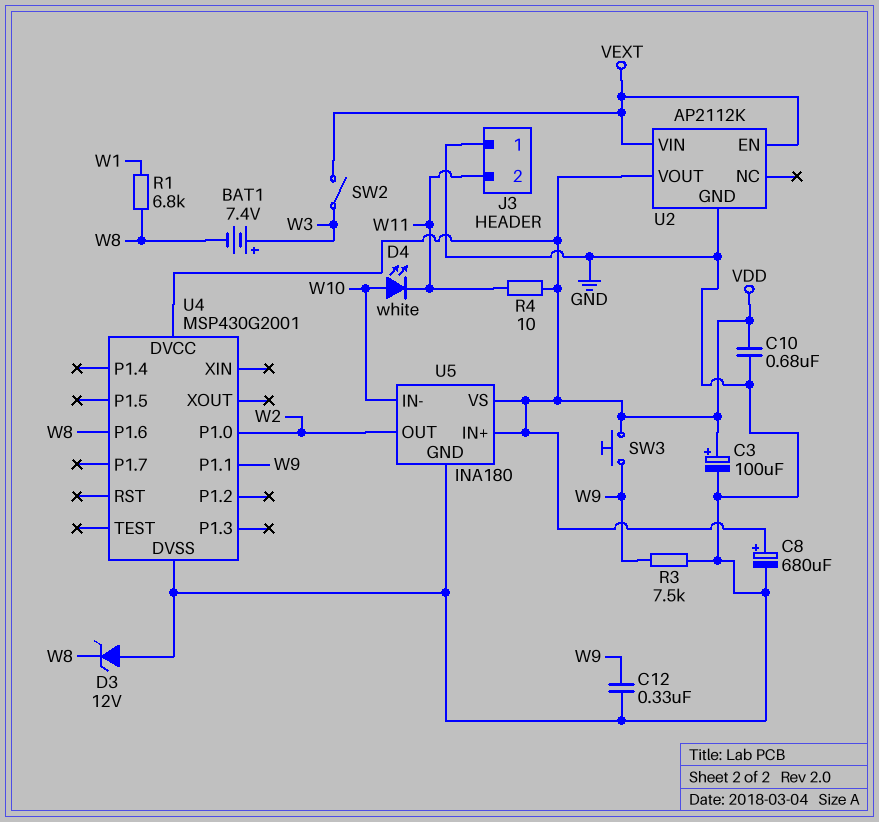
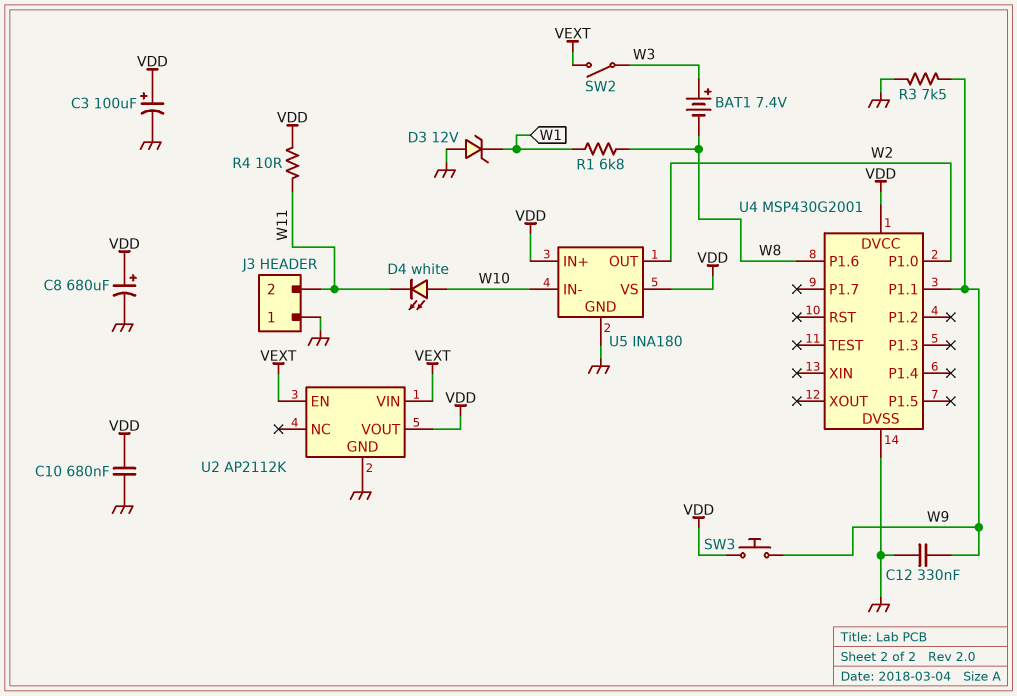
D3: zener 12V (A GND, K W8) -> zener 12V (A GND, K W1)

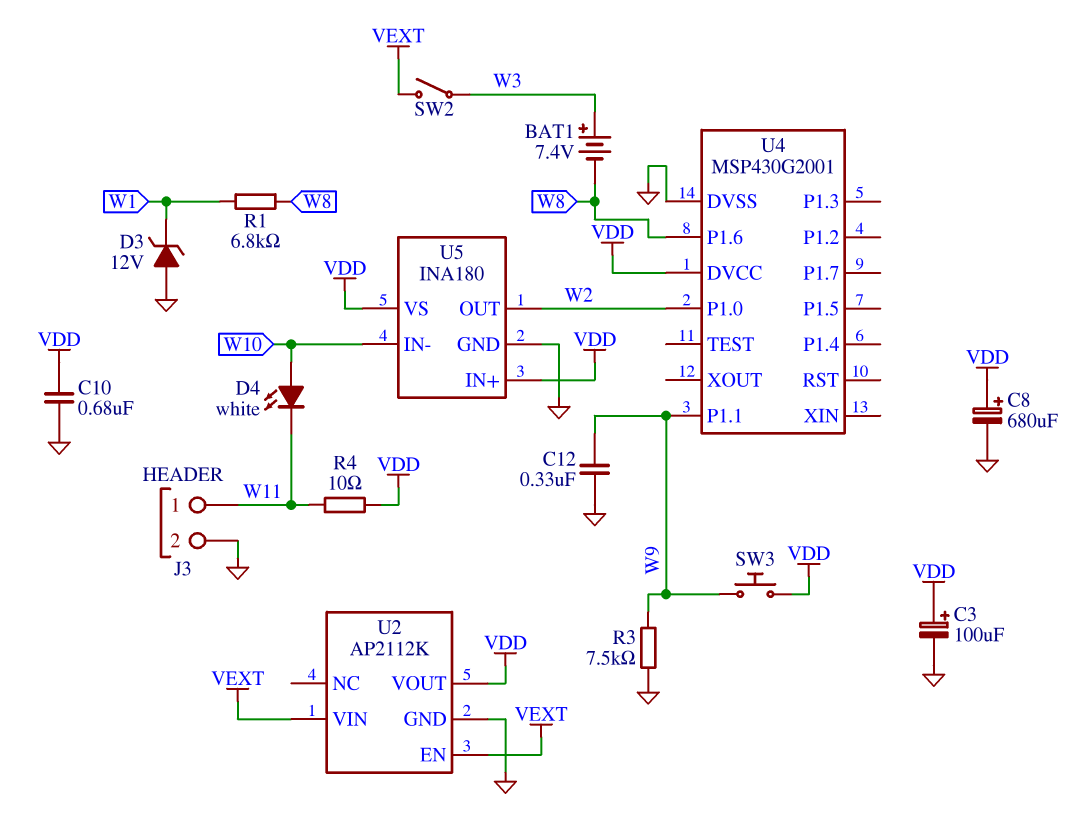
J3 pin 1: GND -> W11
J3 pin 2: W11 -> GND

